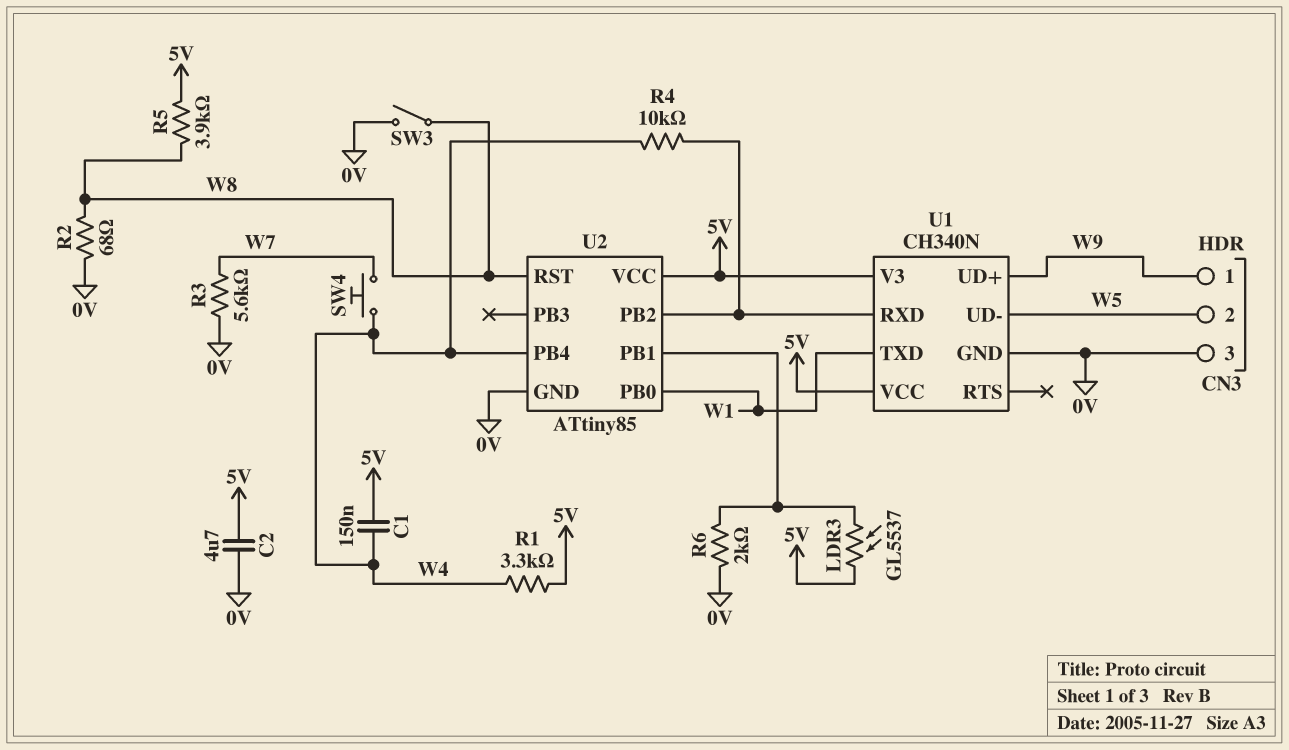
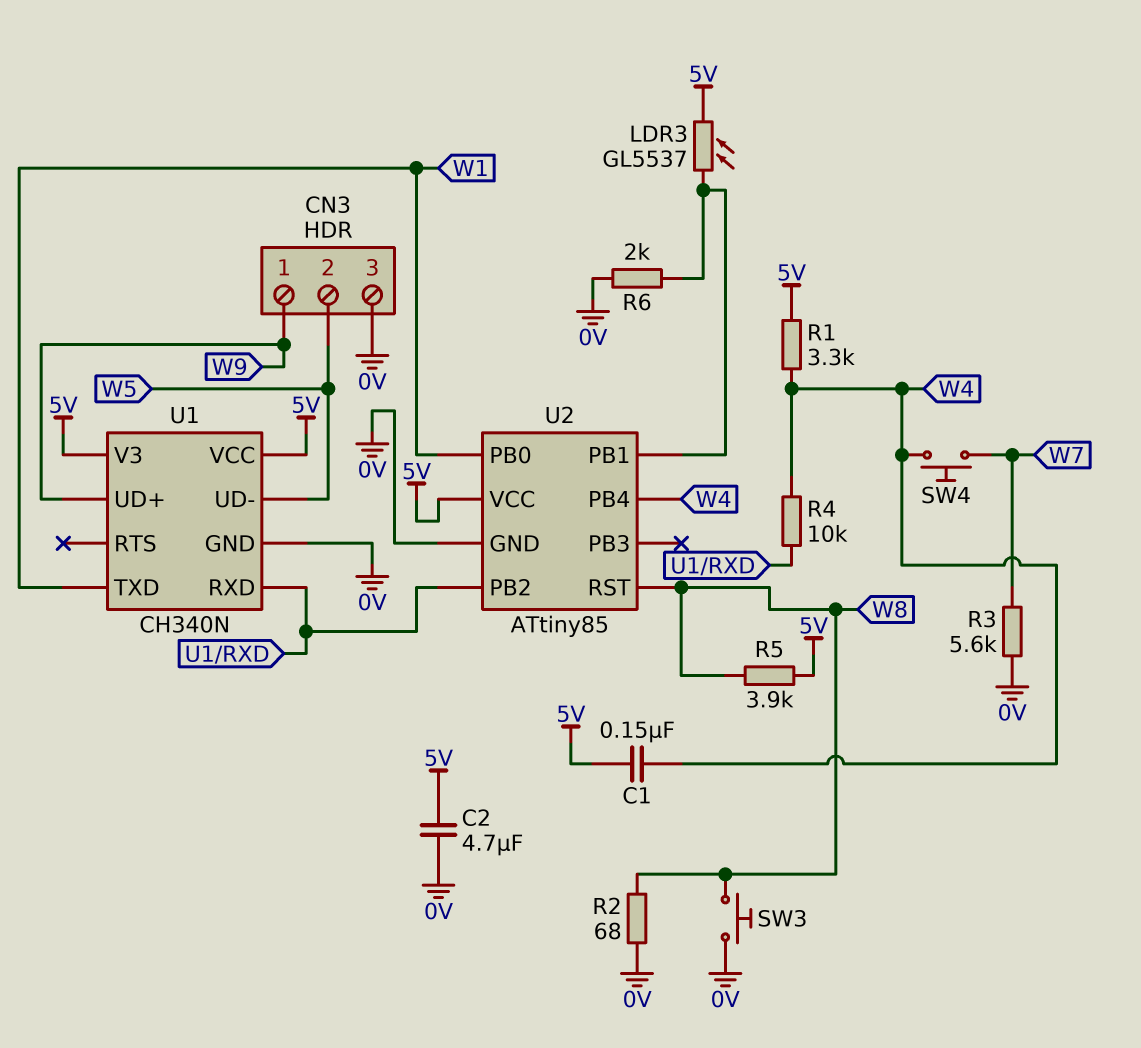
SW3: switch (0V, W8) -> button (0V, W8)

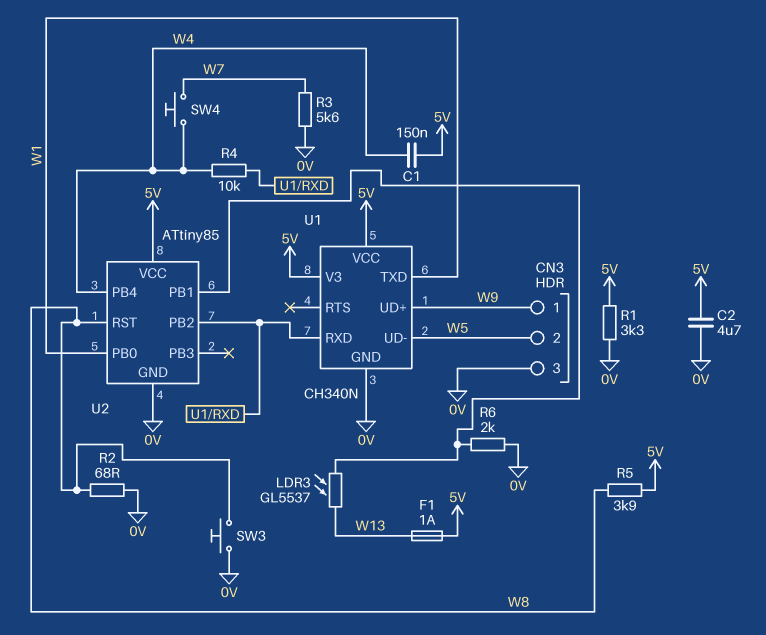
F1: none -> 1A (5V, W13)
LDR3: GL5537 (5V, U2/PB1) -> GL5537 (U2/PB1, W13)
R1: 3.3k (5V, W4) -> 3.3k (0V, 5V)

